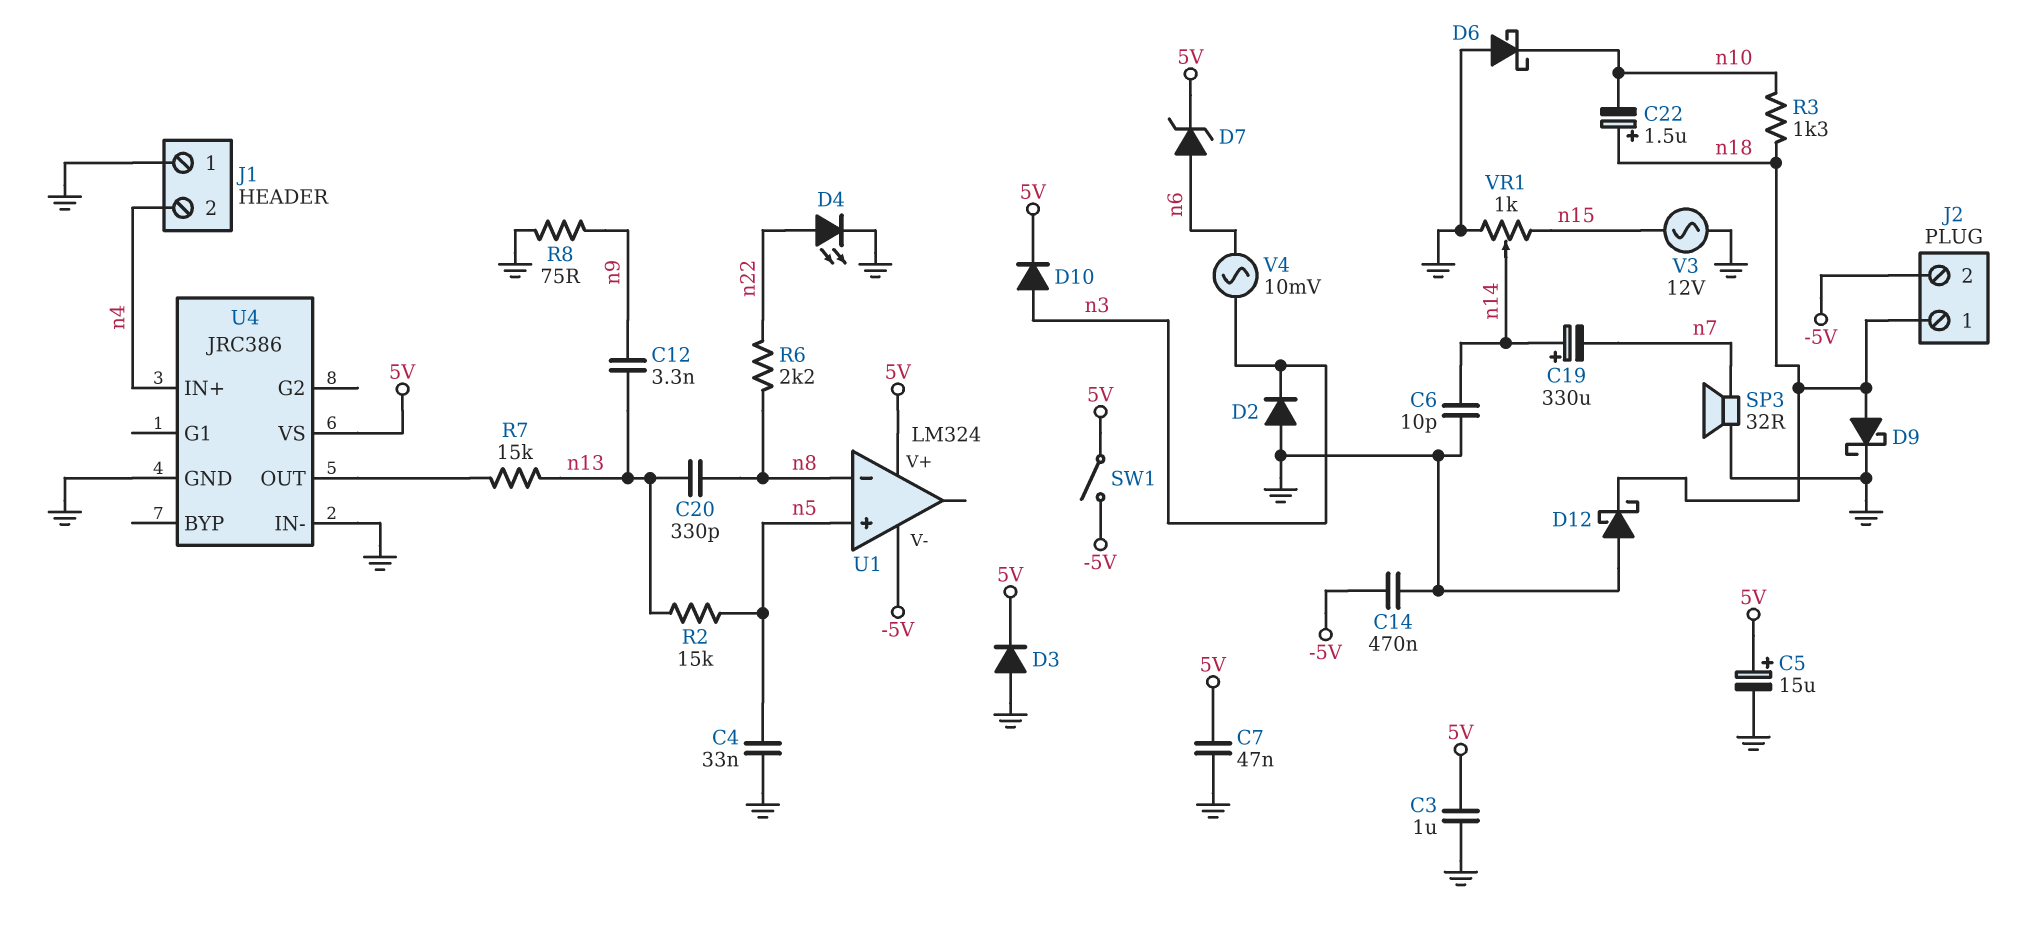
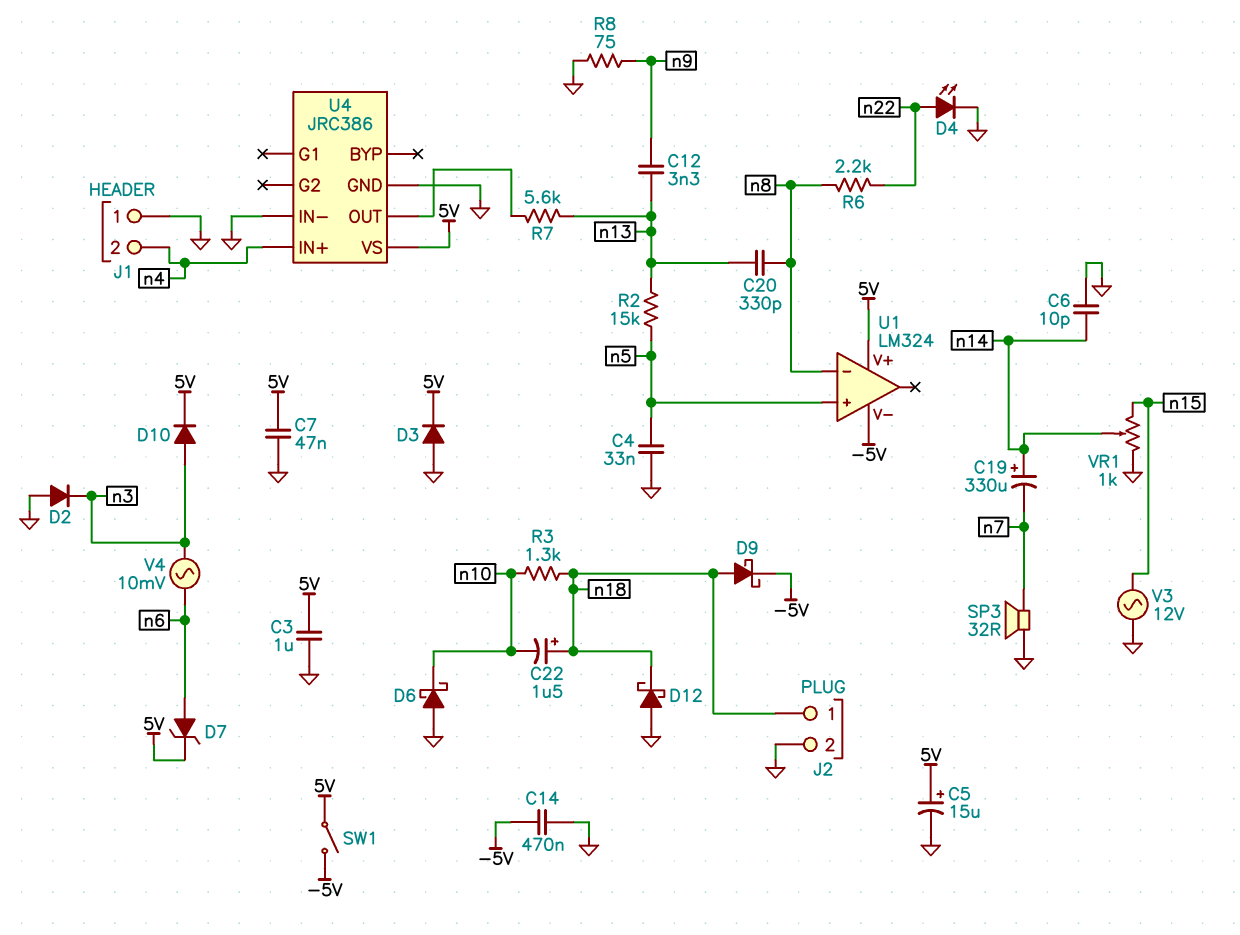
D9: schottky (A n18, K GND) -> schottky (A n18, K -5V)
J2 pin 2: -5V -> GND
R7: 15k (U4/OUT, n13) -> 5.6k (U4/OUT, n13)

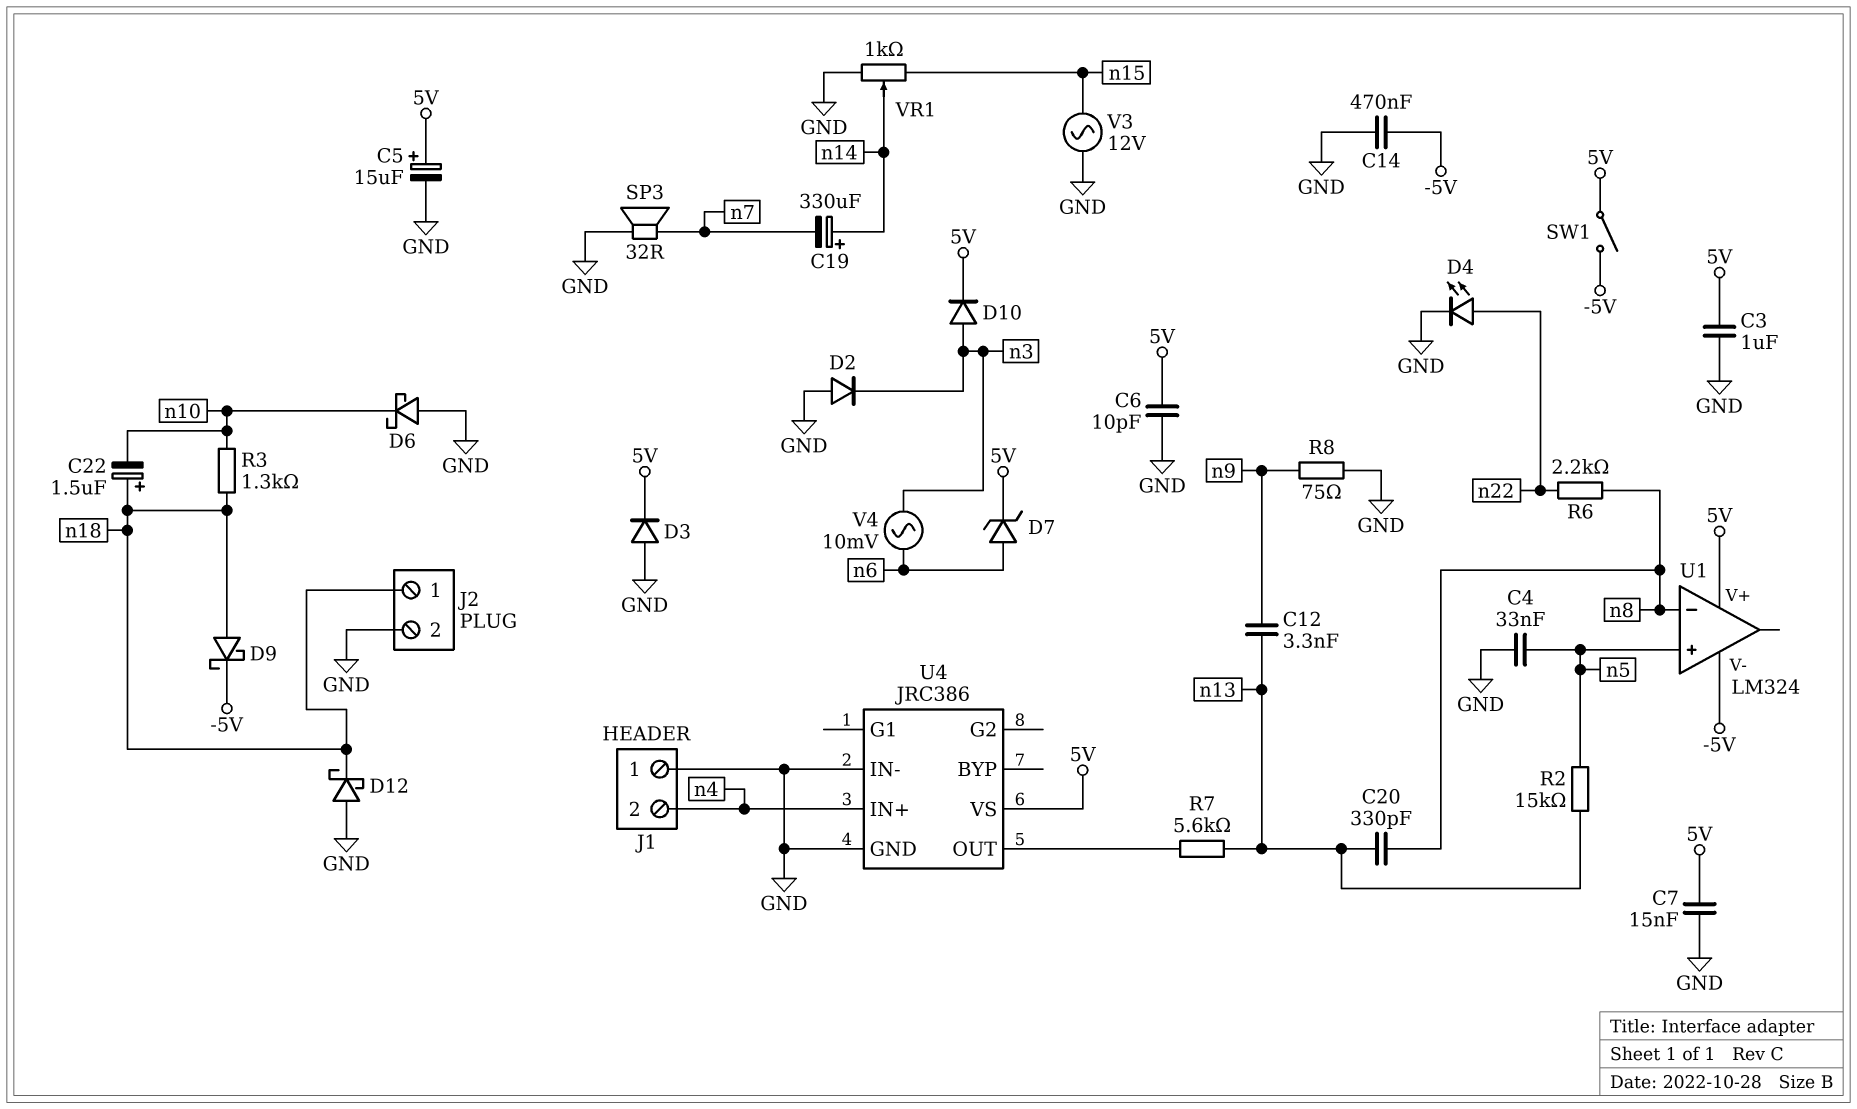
C6: 10pF (GND, n14) -> 10pF (5V, GND)
C7: 47nF (5V, GND) -> 15nF (5V, GND)

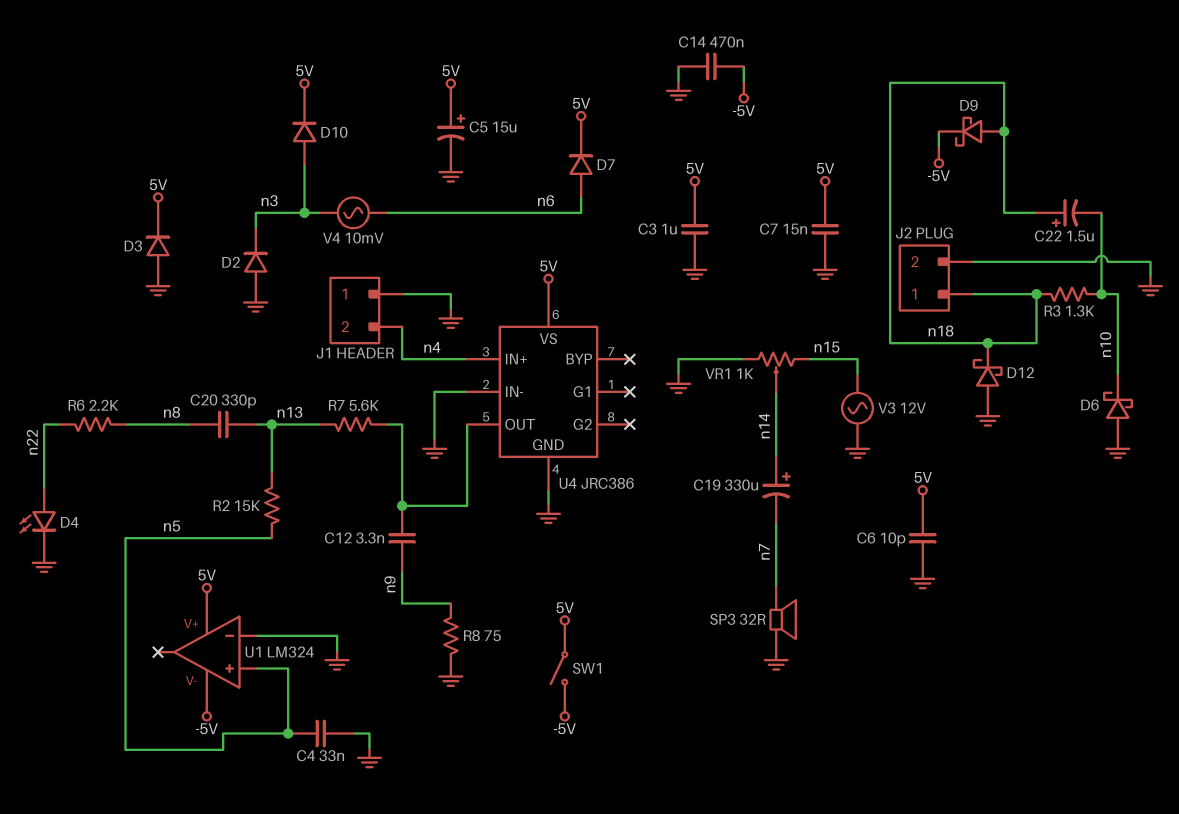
C12: 3.3nF (n9, n13) -> 3.3nF (U4/OUT, n9)
D7: zener (A n6, K 5V) -> diode (A n6, K 5V)
U1 pin in-: n8 -> GND

